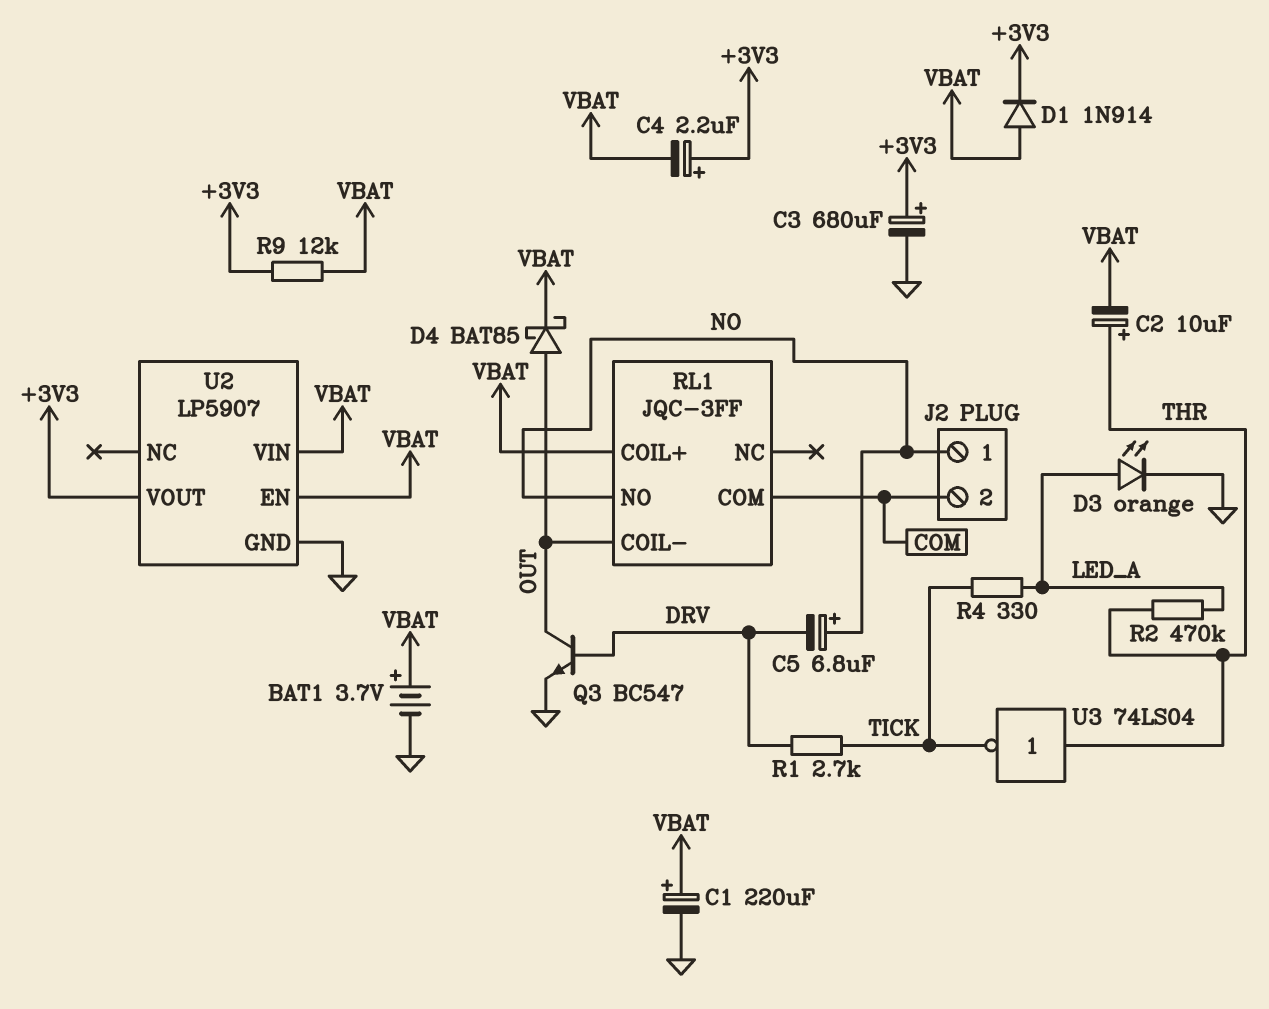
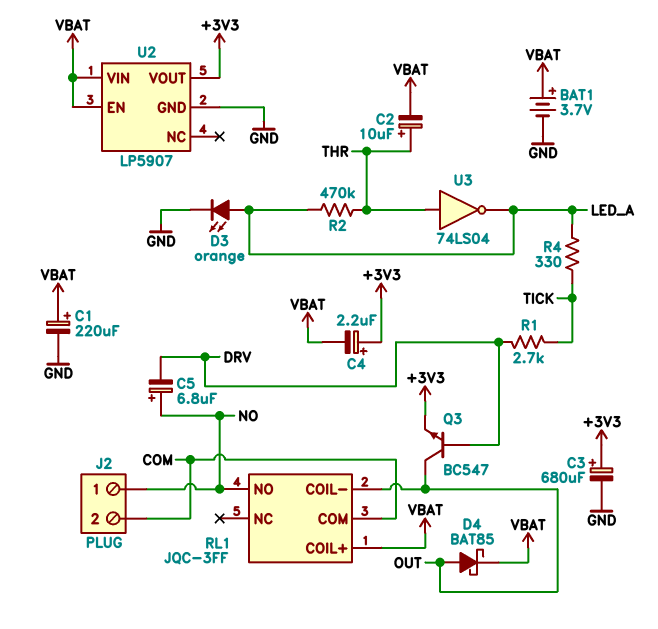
D1: diode 1N914 (A VBAT, K +3V3) -> none
Q3: NPN BC547 (B DRV, C OUT, E GND) -> NPN BC547 (B DRV, C OUT, E +3V3)
R9: 12k (+3V3, VBAT) -> none
U3: NOT 74LS04 (in THR, out TICK) -> NOT 74LS04 (in THR, out LED_A)

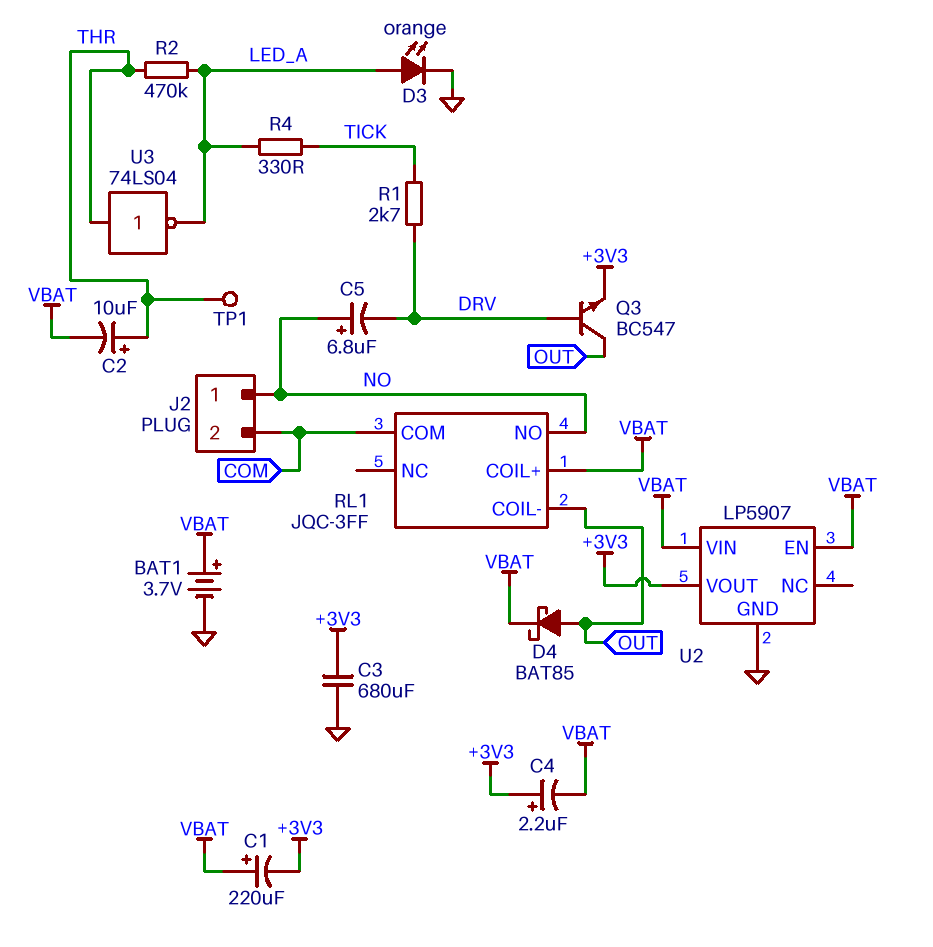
C1: 220uF (plus VBAT, minus GND) -> 220uF (plus VBAT, minus +3V3)
C3: 680uF (plus +3V3, minus GND) -> 680uF (+3V3, GND)
TP1: none -> test point (THR)

